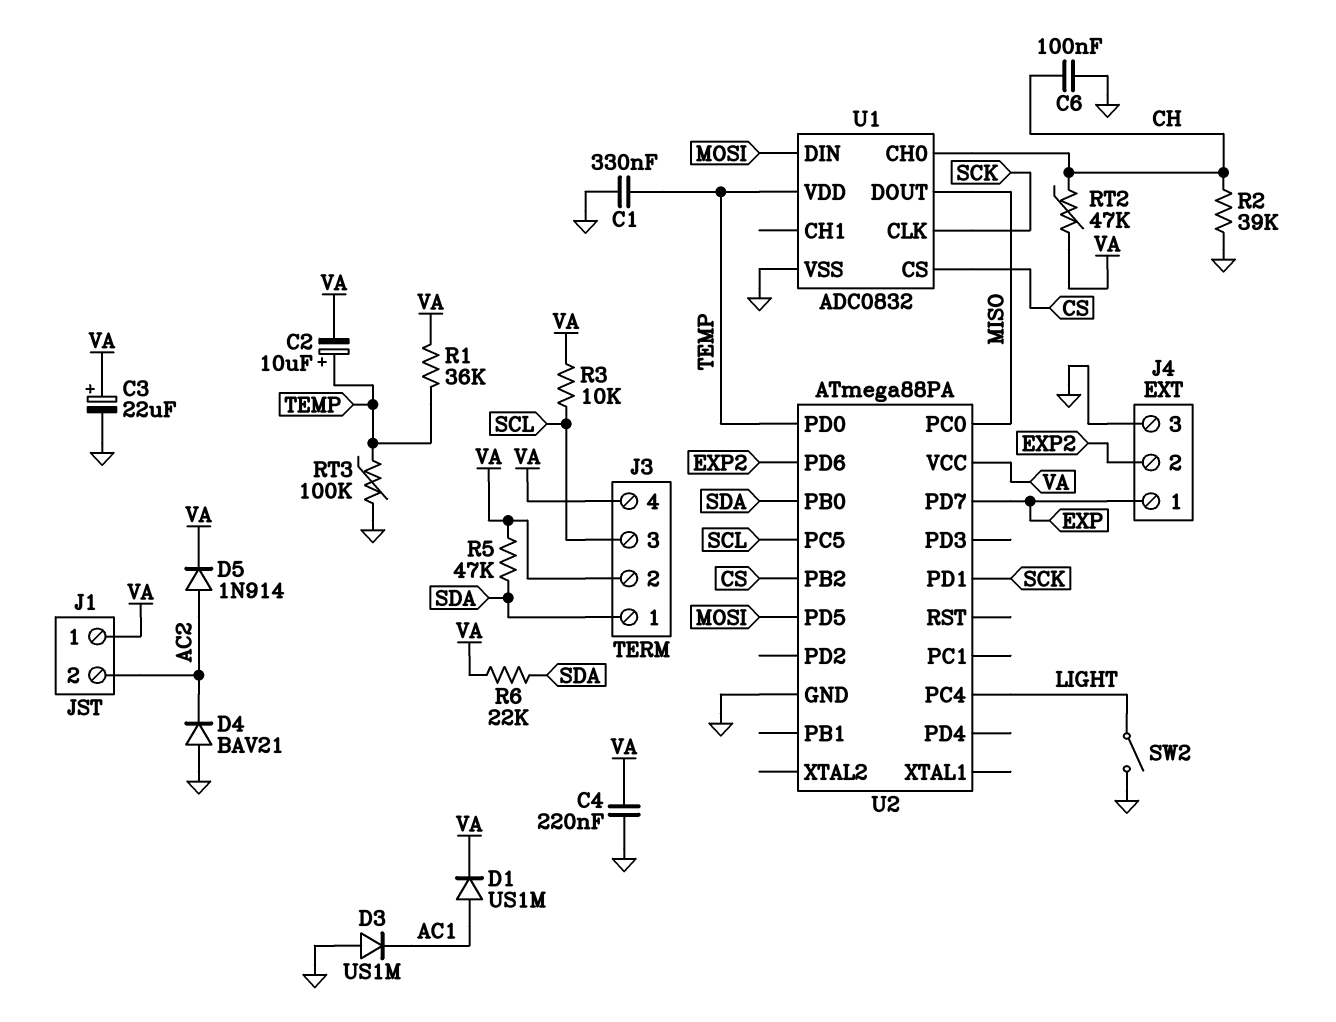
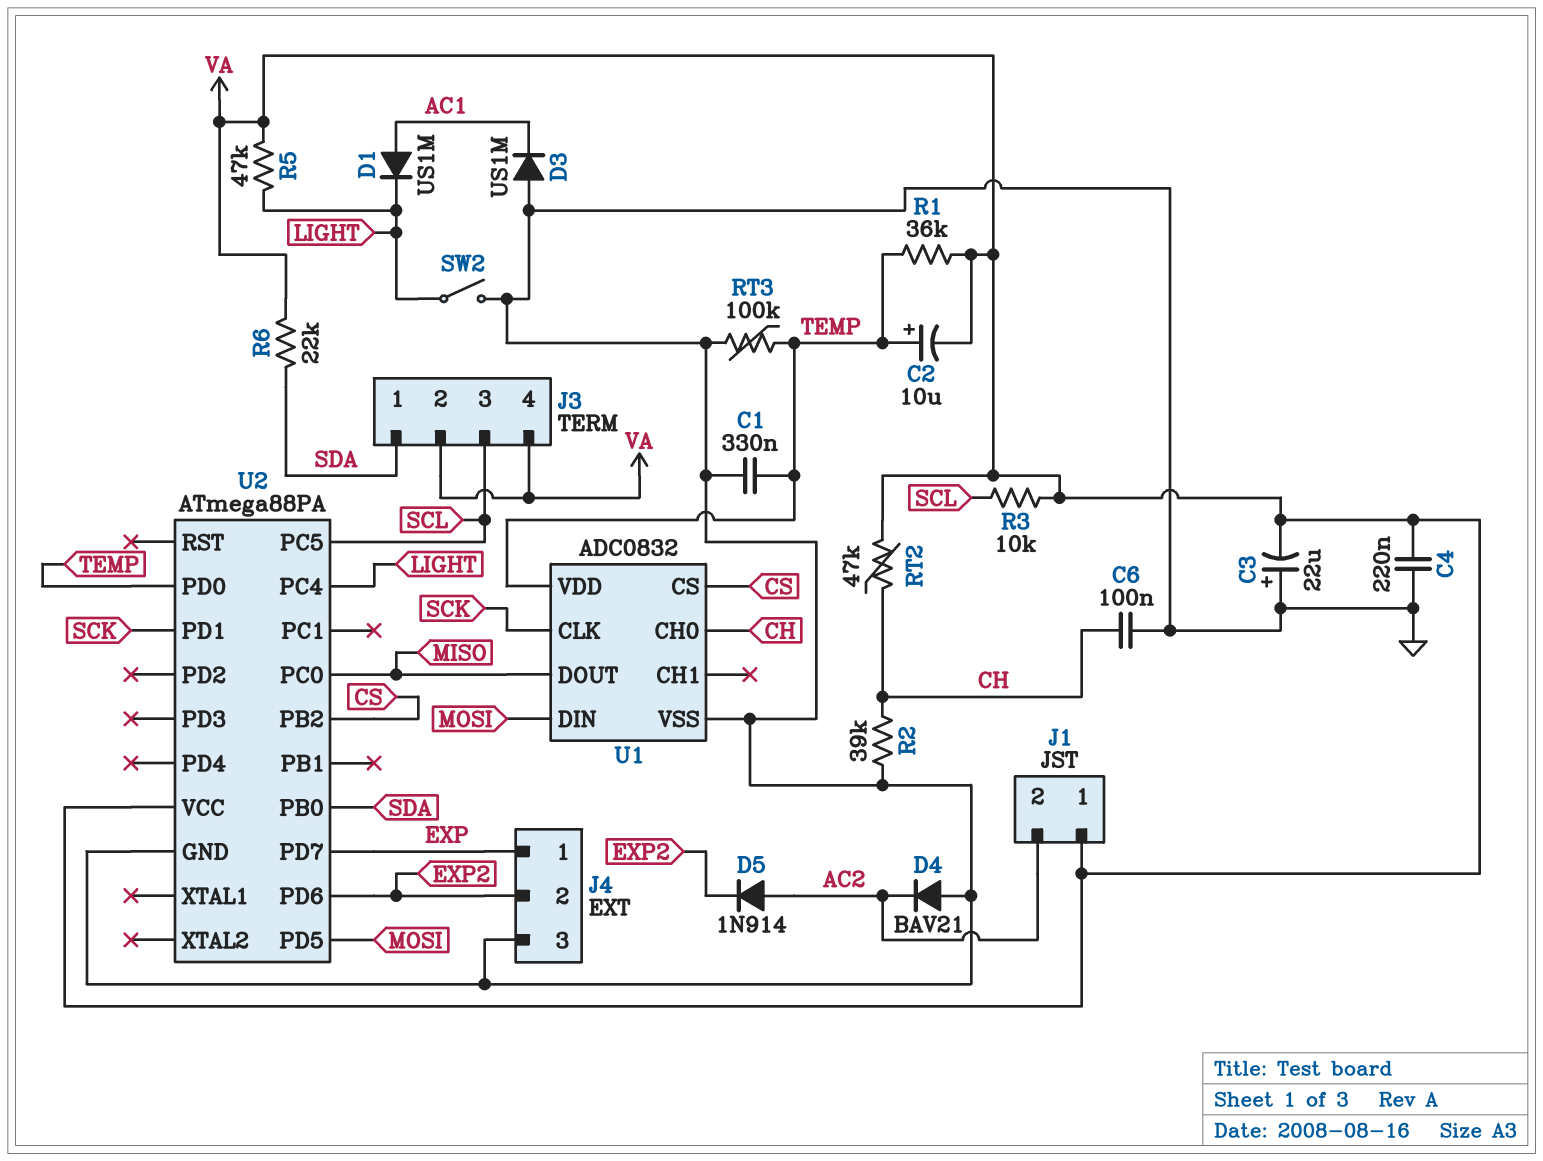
C3: 22uF (plus VA, minus GND) -> 22uF (plus GND, minus VA)
D1: diode US1M (A AC1, K VA) -> diode US1M (A AC1, K LIGHT)
D5: diode 1N914 (A AC2, K VA) -> diode 1N914 (A AC2, K EXP2)
R5: 47k (SDA, VA) -> 47k (LIGHT, VA)

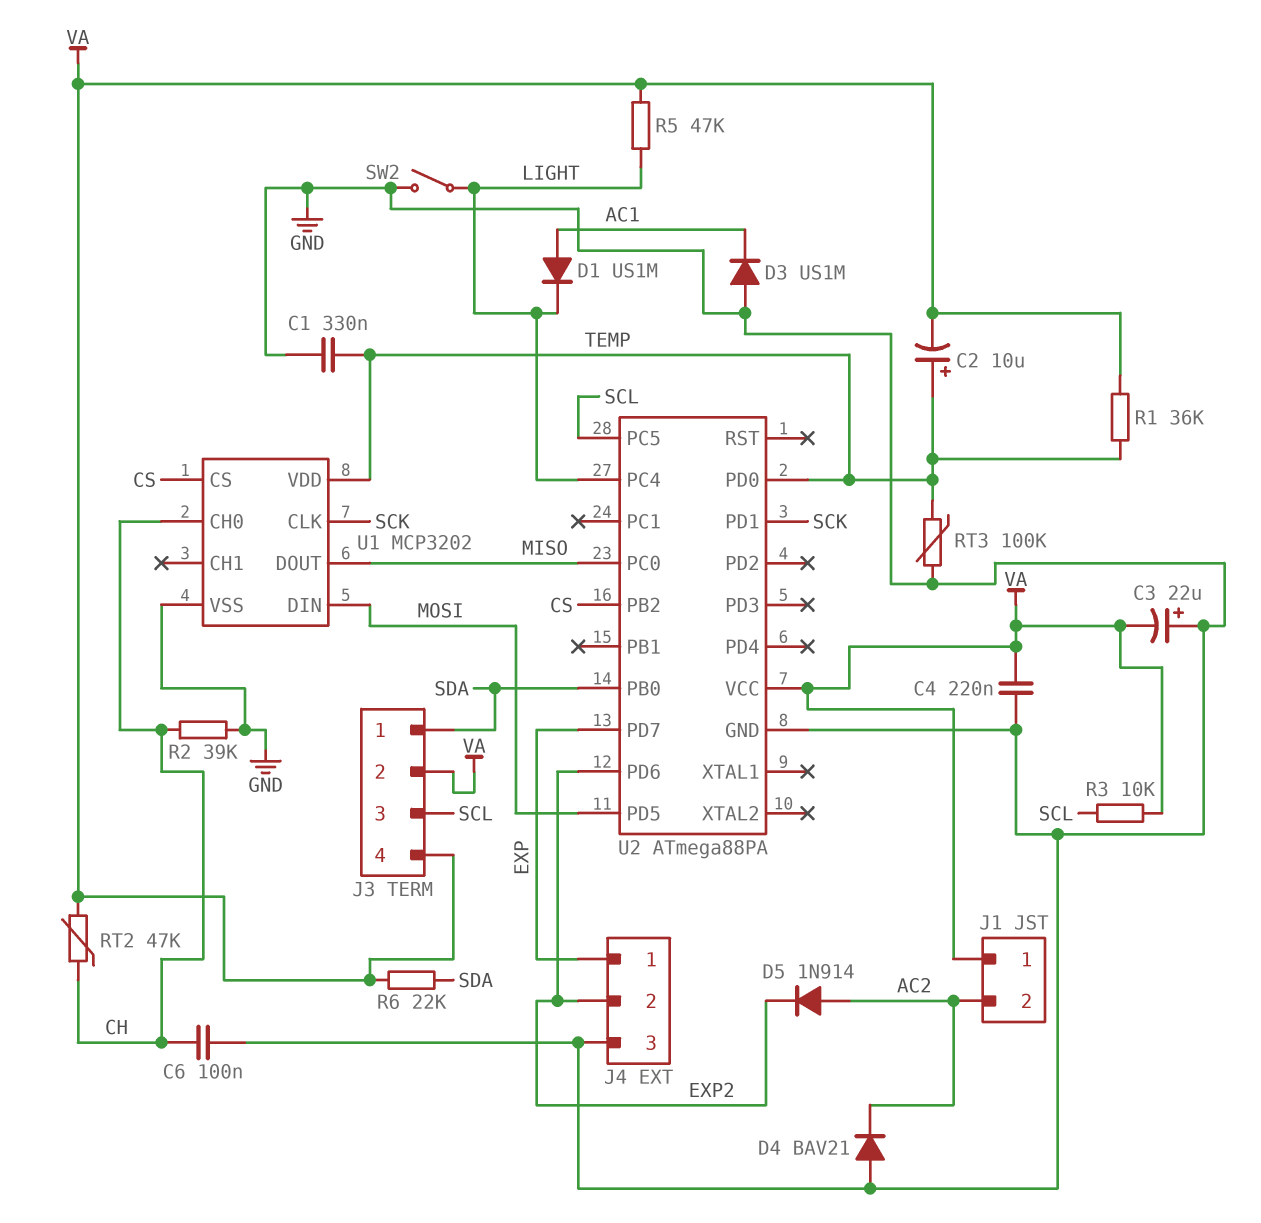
U1: ADC0832 -> MCP3202

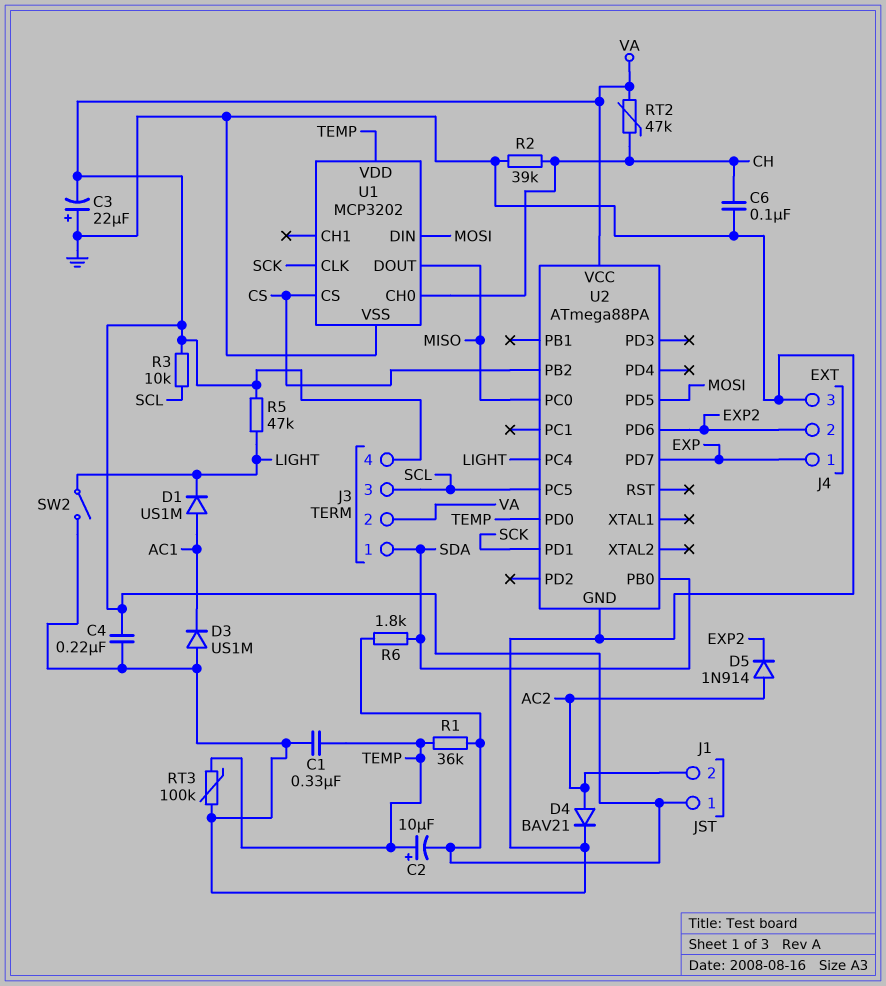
D4: diode BAV21 (A GND, K AC2) -> diode BAV21 (A AC2, K GND)
R6: 22k (SDA, VA) -> 1.8k (SDA, VA)

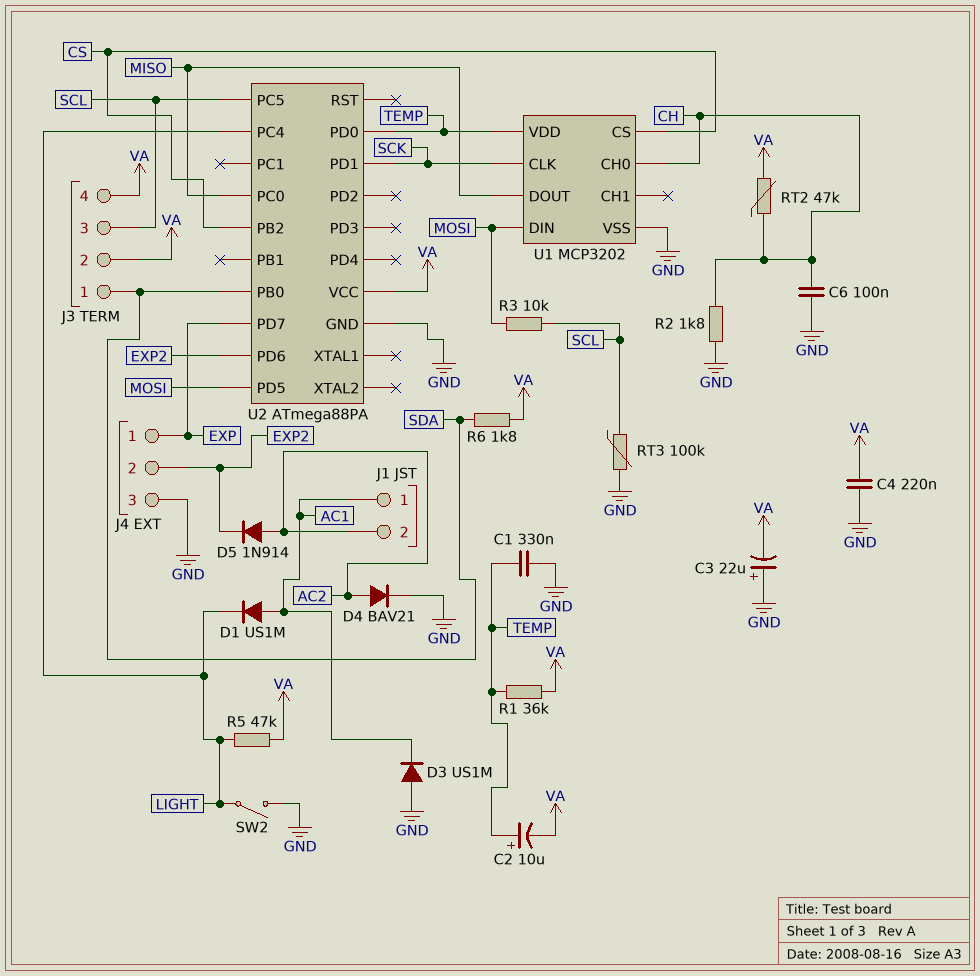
J1 pin 1: VA -> AC1
R2: 39k (CH, GND) -> 1.8k (CH, GND)
R3: 10k (SCL, VA) -> 10k (MOSI, SCL)
RT3: 100k (GND, TEMP) -> 100k (GND, SCL)

